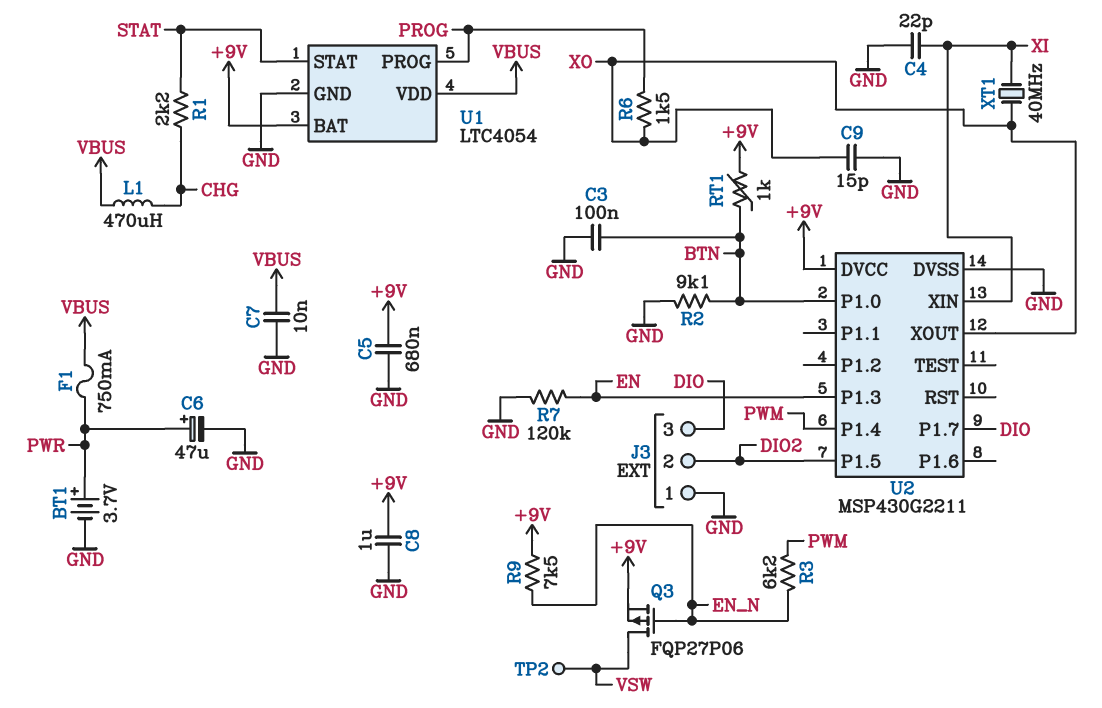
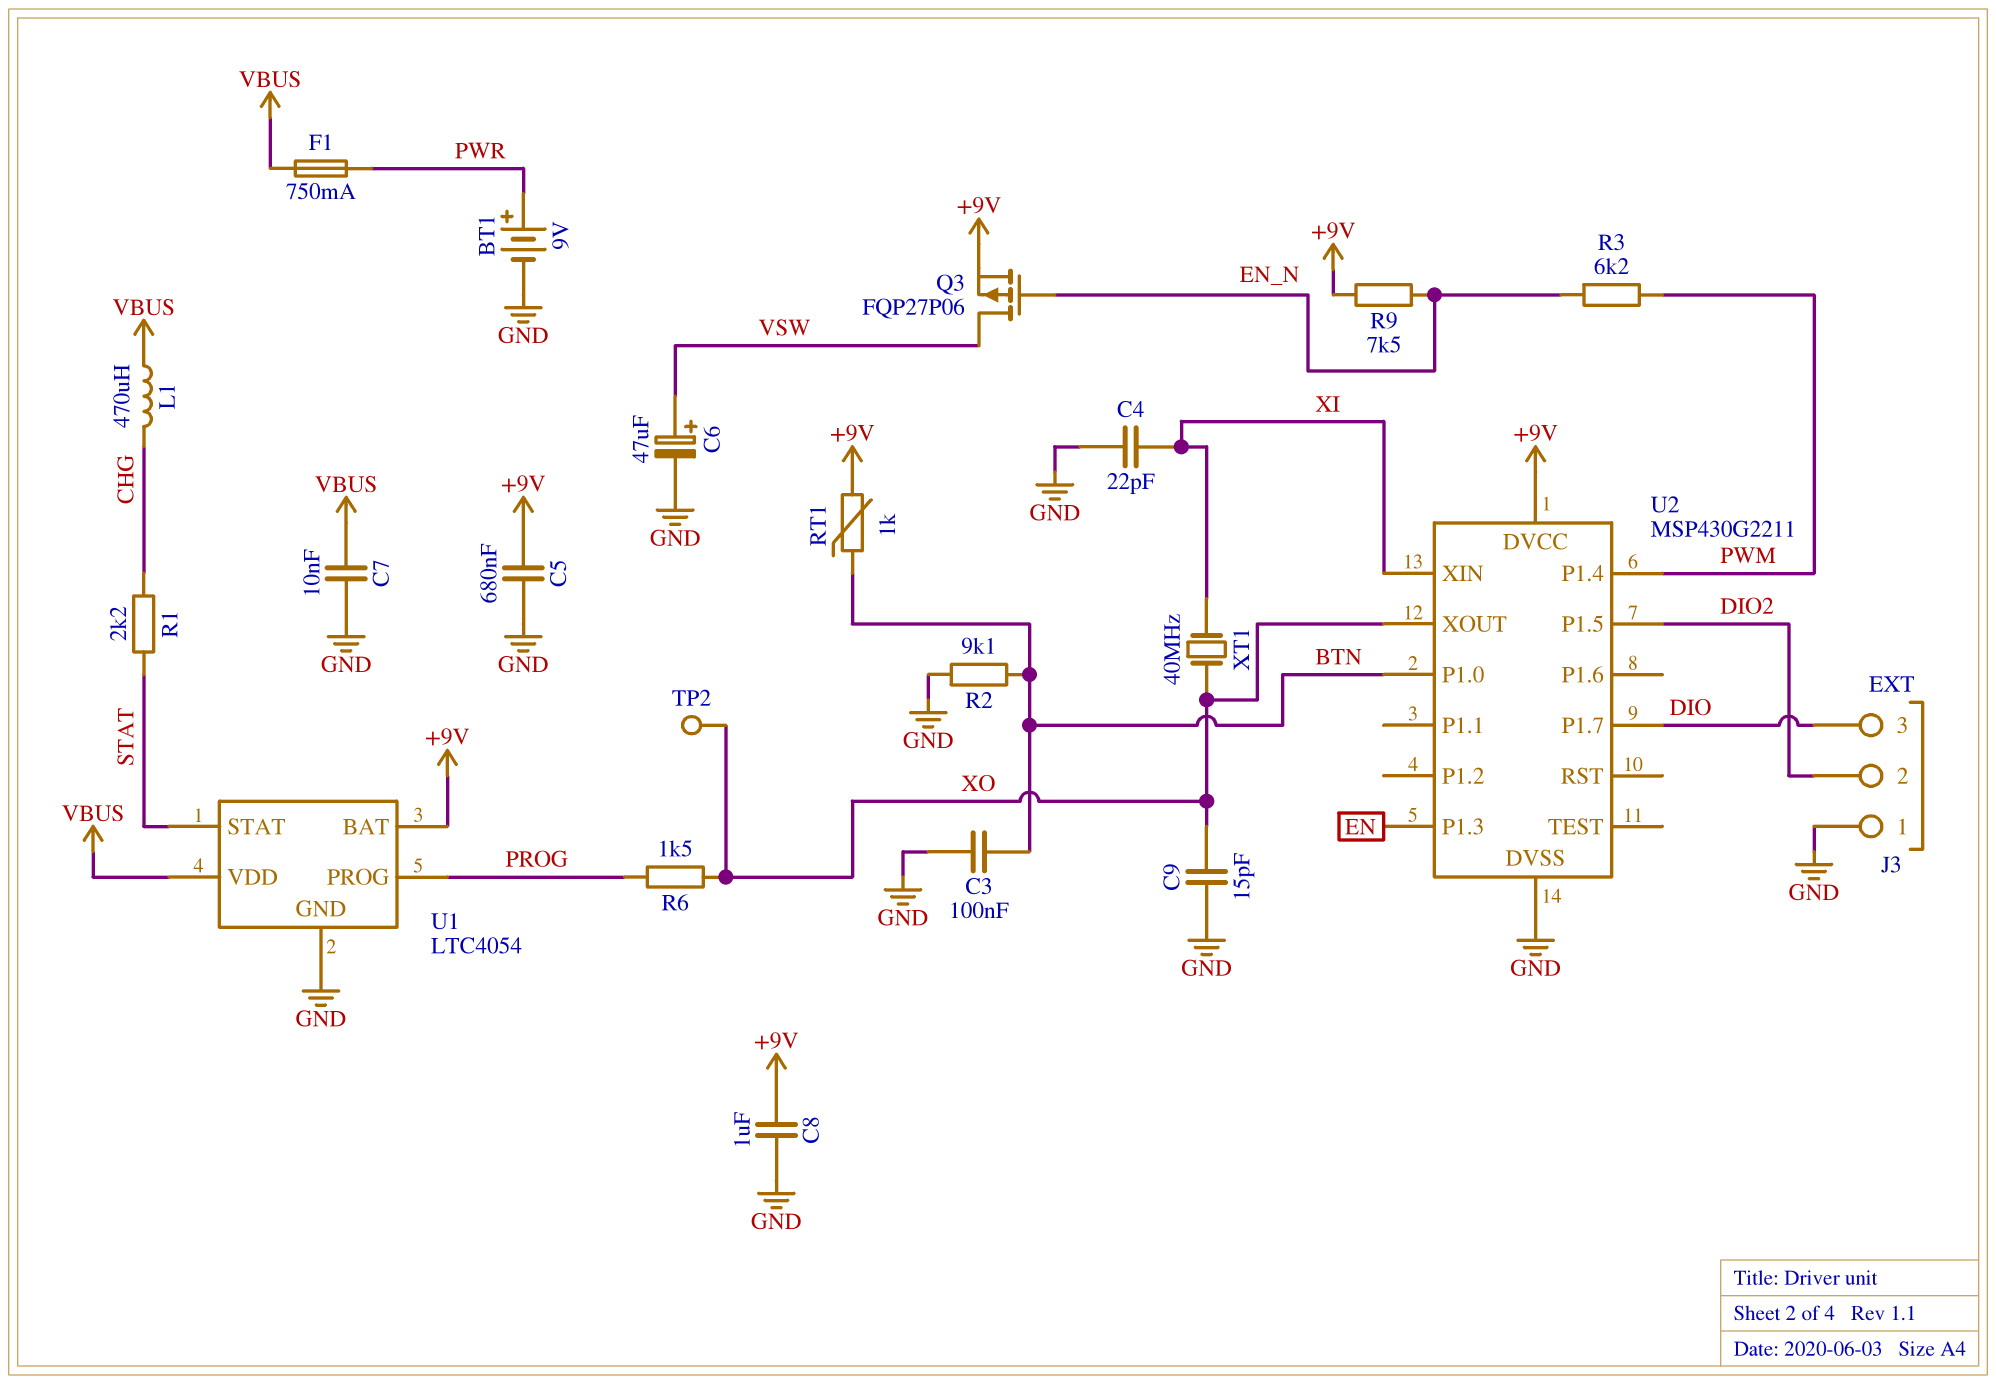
BT1: 3.7V (plus PWR, minus GND) -> 9V (plus PWR, minus GND)
C6: 47uF (plus PWR, minus GND) -> 47uF (plus VSW, minus GND)
R7: 120k (EN, GND) -> none
TP2: test point (VSW) -> test point (XO)

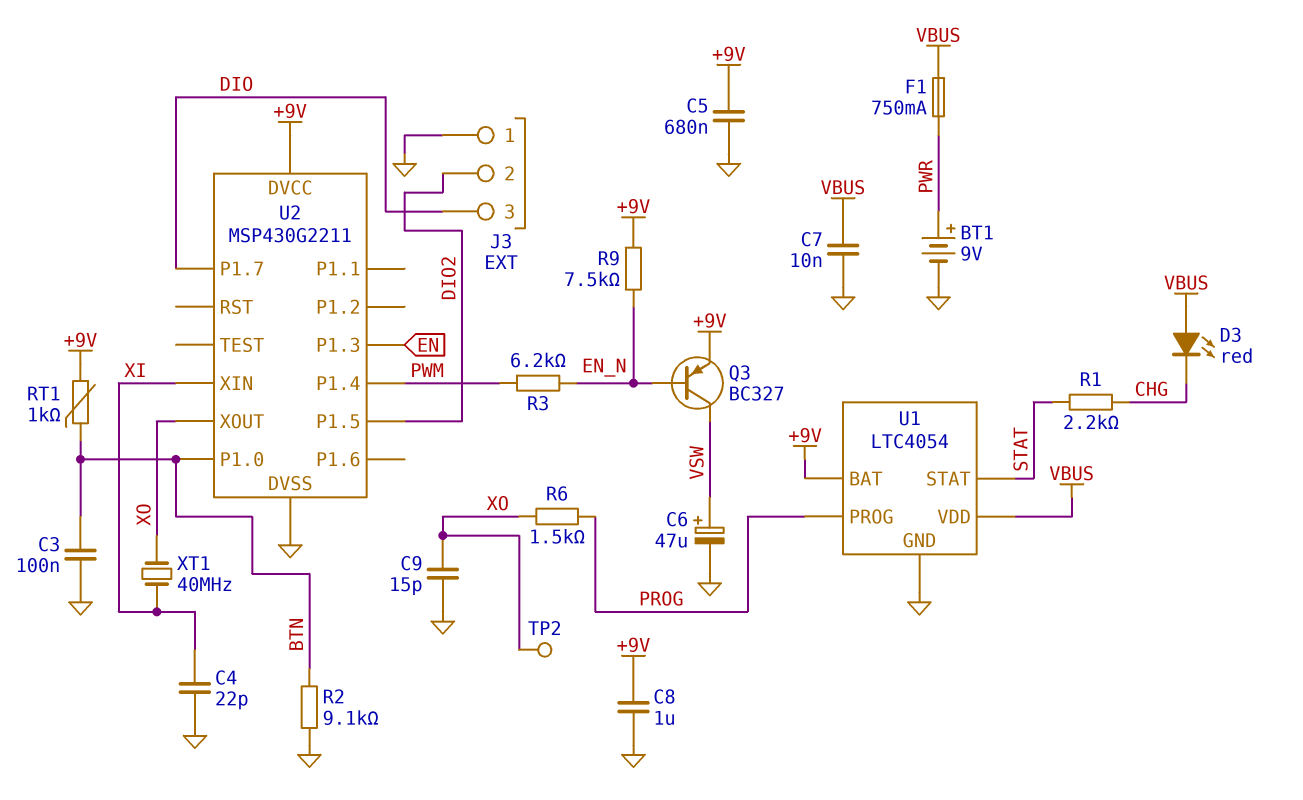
D3: none -> LED red (A VBUS, K CHG)
L1: 470uH (CHG, VBUS) -> none
Q3: PMOS FQP27P06 (G EN_N, D VSW, S +9V) -> PNP BC327 (B EN_N, C VSW, E +9V)

